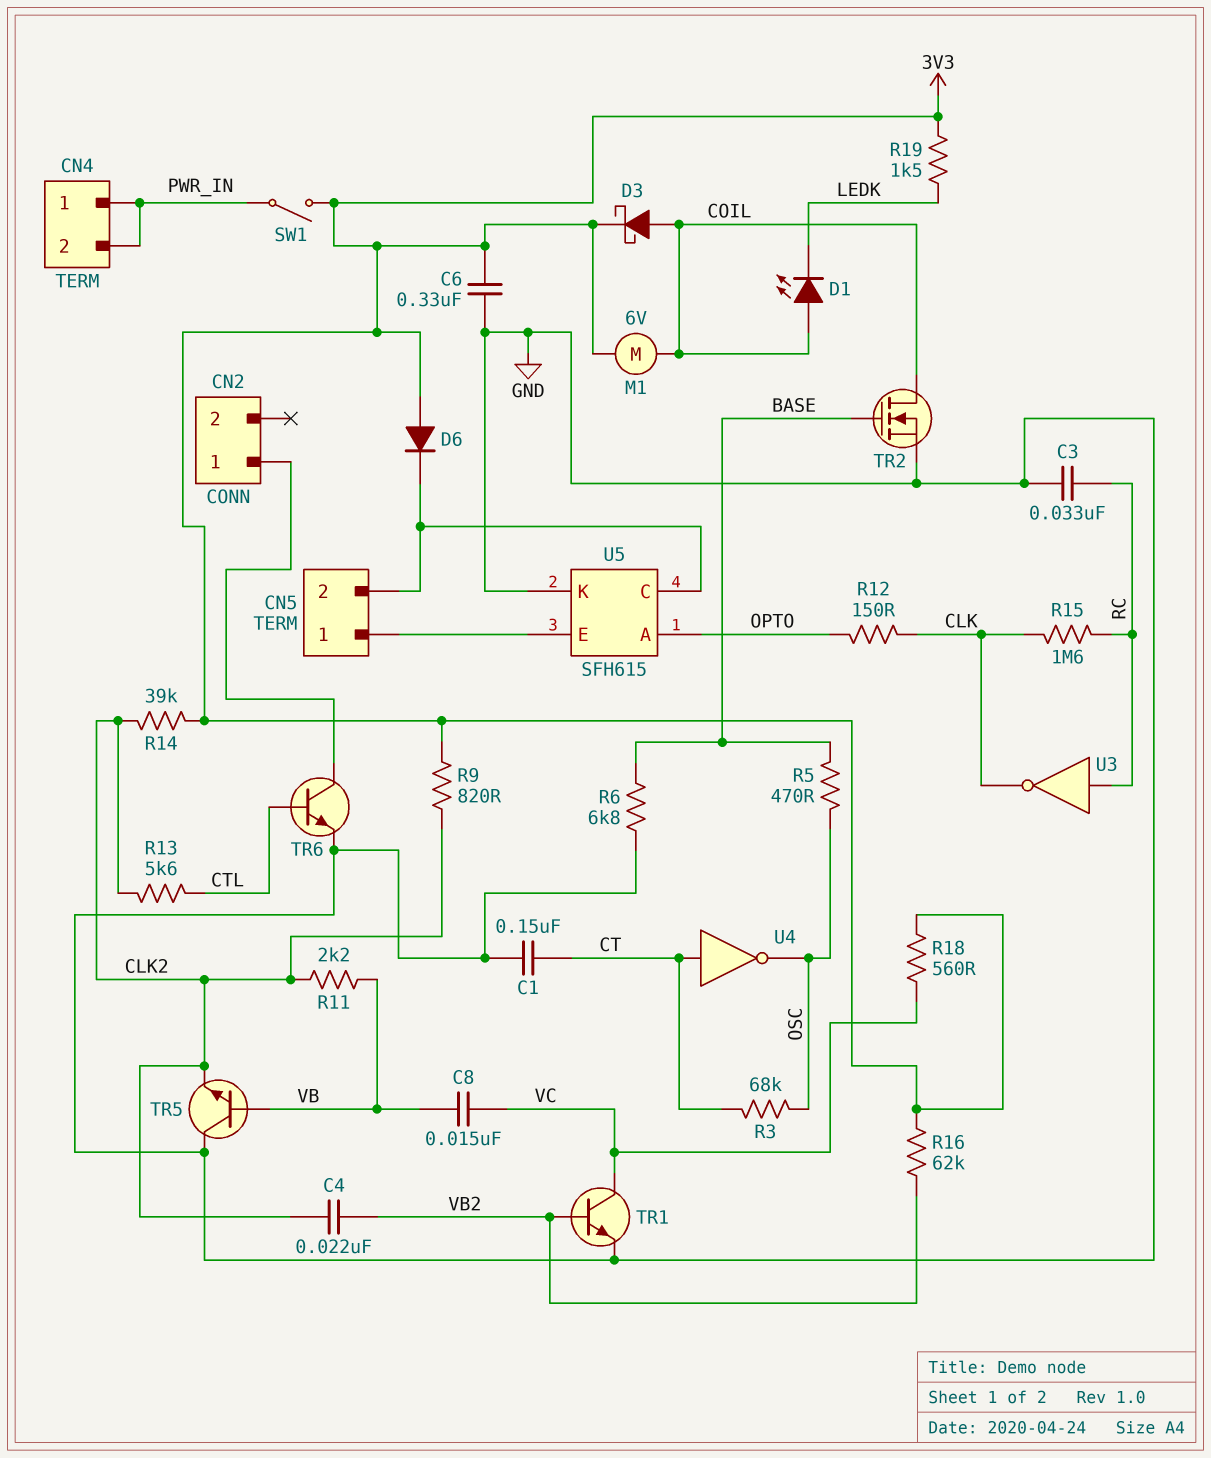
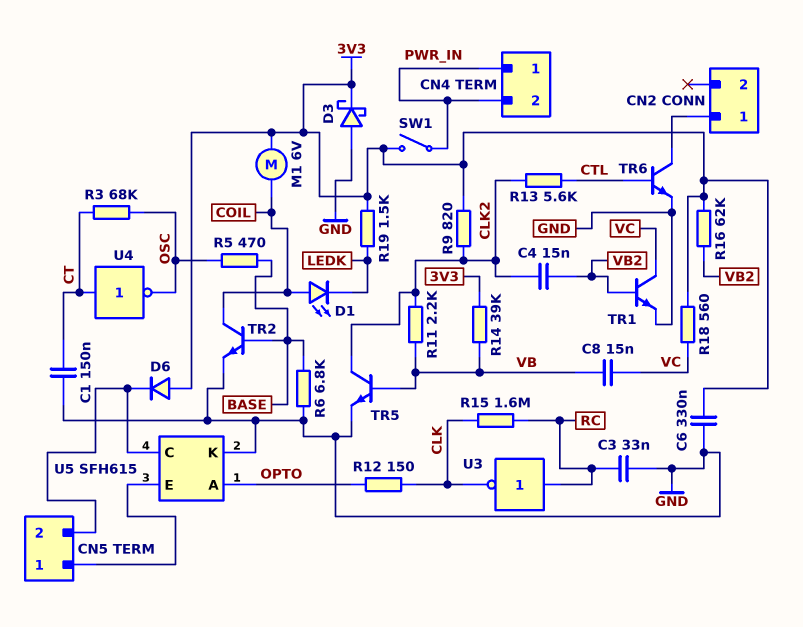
C4: 22nF (CLK2, VB2) -> 15nF (CLK2, VB2)
D3: schottky (A COIL, K 3V3) -> schottky (A GND, K 3V3)
R14: 39k (3V3, CLK2) -> 39k (3V3, VB)
TR2: NMOS (G BASE, D COIL, S GND) -> NPN (B BASE, C COIL, E GND)
TR5: NPN (B VB, C GND, E CLK2) -> NPN (B VB, C CLK2, E GND)

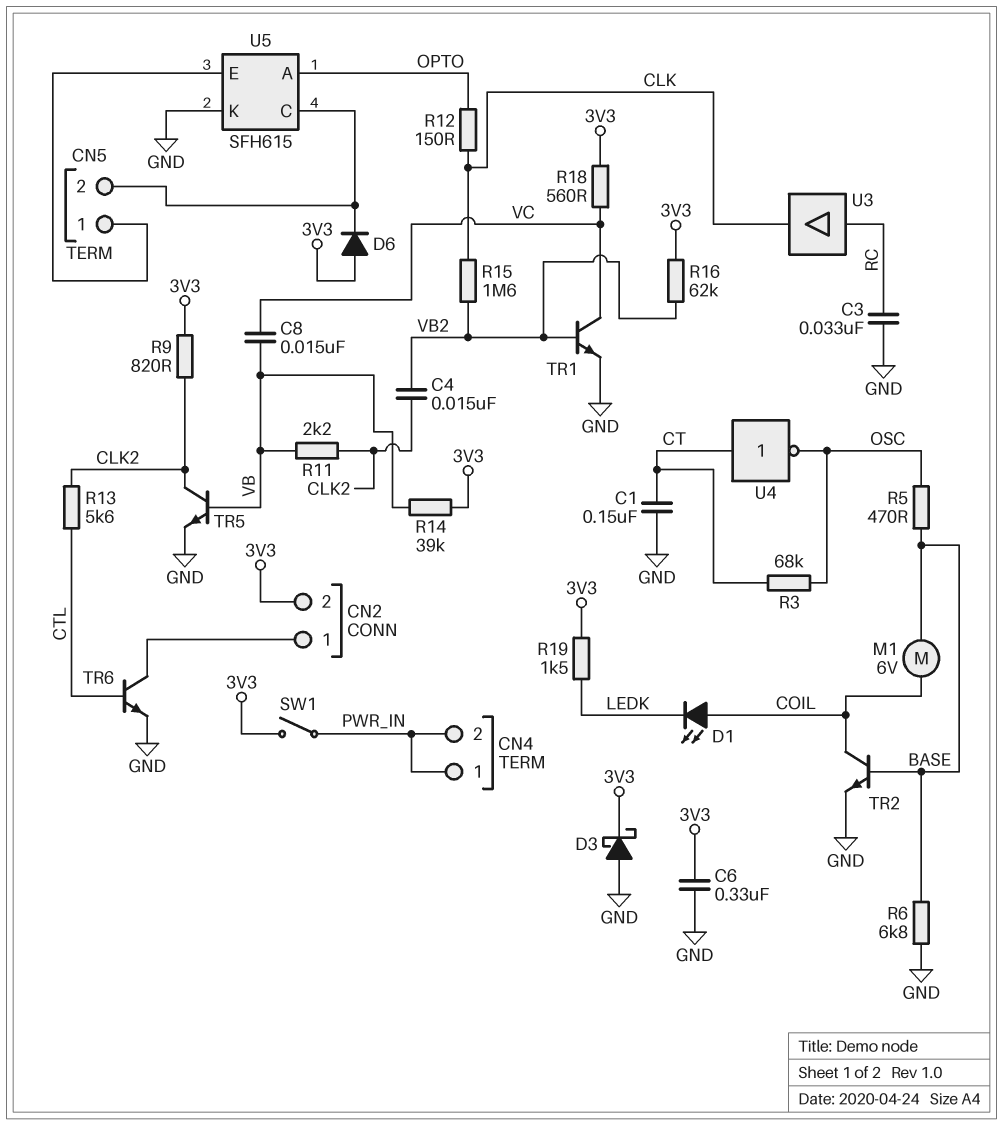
CN2 pin 2: none -> 3V3
M1: motor 6V (3V3, COIL) -> motor 6V (BASE, COIL)
R15: 1.6M (CLK, RC) -> 1.6M (CLK, VB2)
U3: NOT (in RC, out CLK) -> buffer (in RC, out CLK)

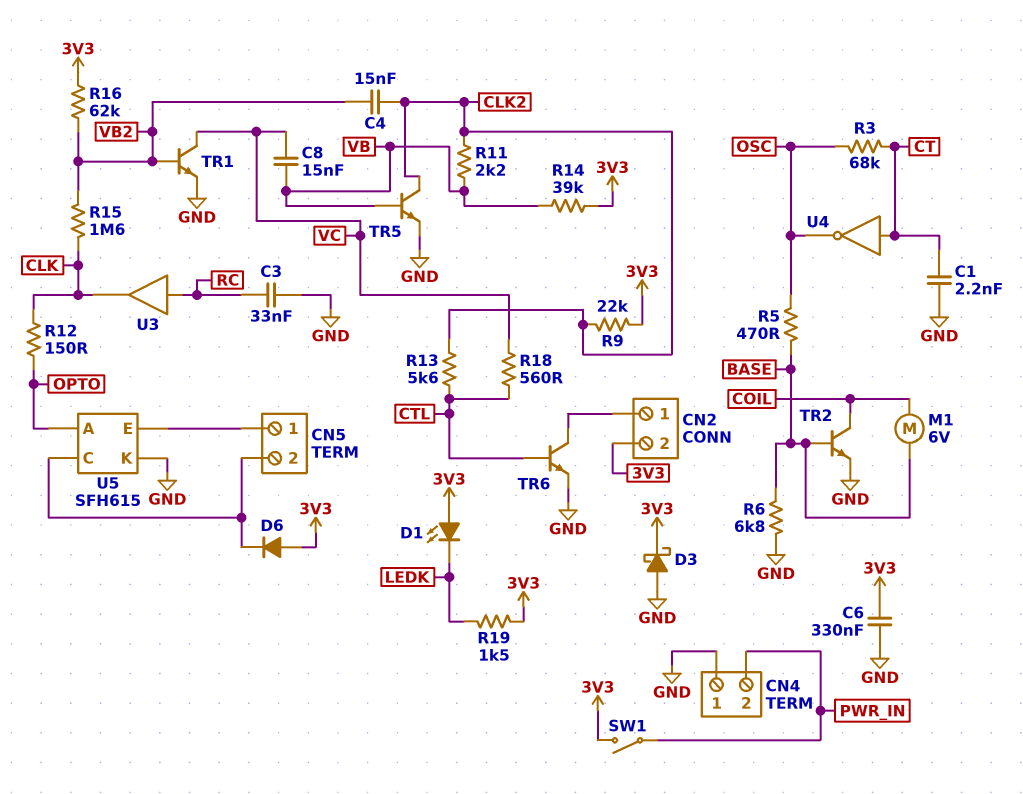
C1: 150nF (CT, GND) -> 2.2nF (CT, GND)
CN4 pin 1: PWR_IN -> GND
D1: LED (A COIL, K LEDK) -> LED (A 3V3, K LEDK)
R9: 820 (3V3, CLK2) -> 22k (3V3, CLK2)
R18: 560 (3V3, VC) -> 560 (CTL, VC)

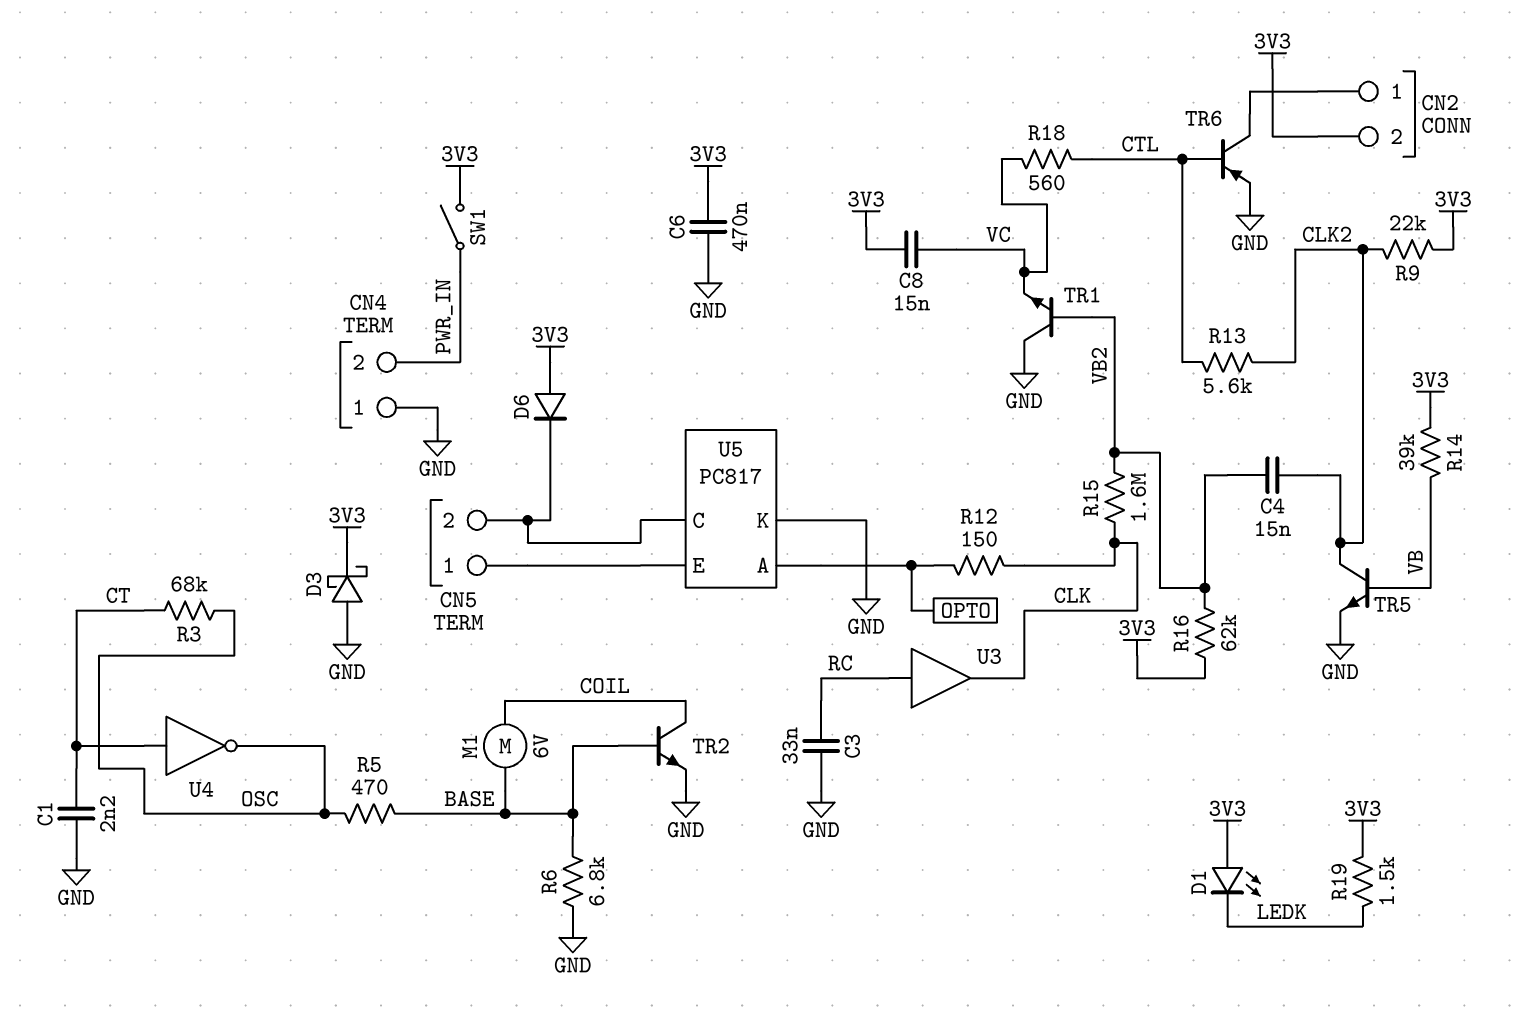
C6: 330nF (3V3, GND) -> 470nF (3V3, GND)
C8: 15nF (VB, VC) -> 15nF (3V3, VC)
R11: 2.2k (CLK2, VB) -> none
TR1: NPN (B VB2, C VC, E GND) -> NPN (B VB2, C GND, E VC)
TR6: NPN (B CTL, C CN2/1, E GND) -> PNP (B CTL, C CN2/1, E GND)
U5: SFH615 -> PC817

